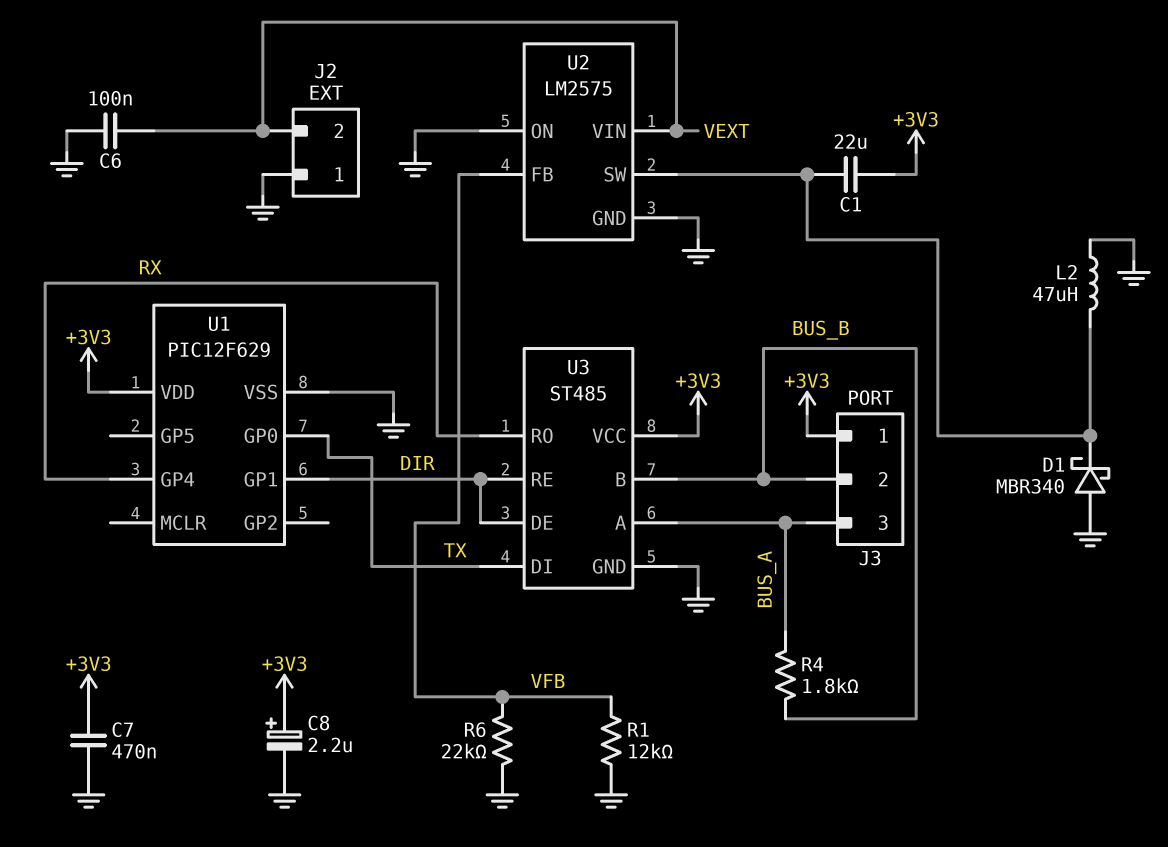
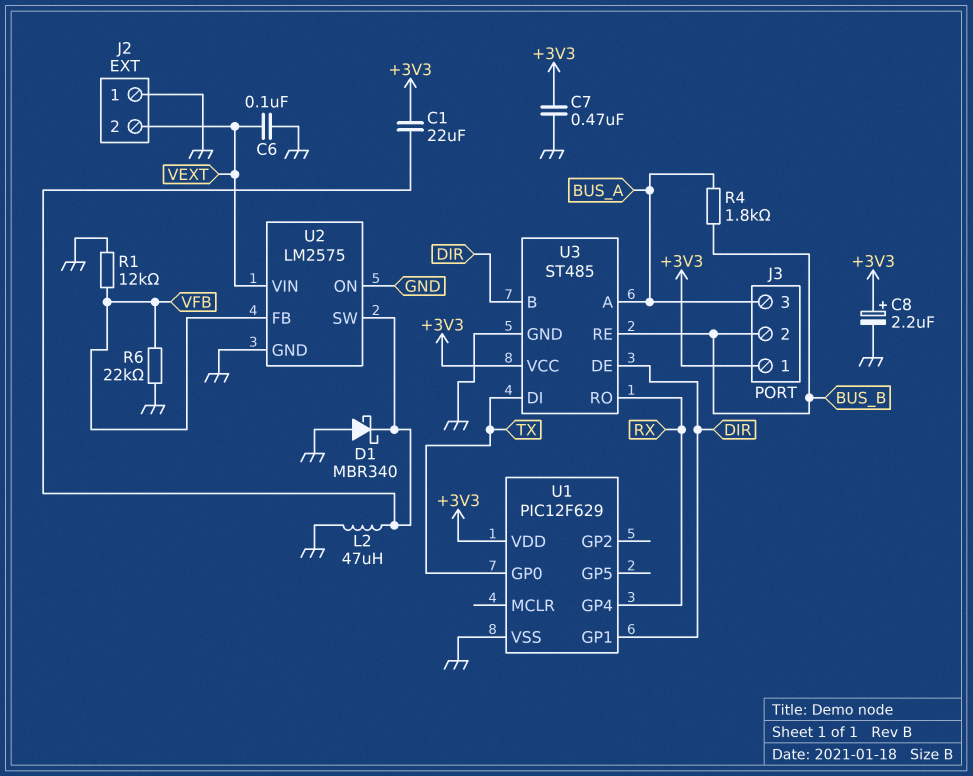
U3 pin B: BUS_B -> DIR
U3 pin RE: DIR -> BUS_B

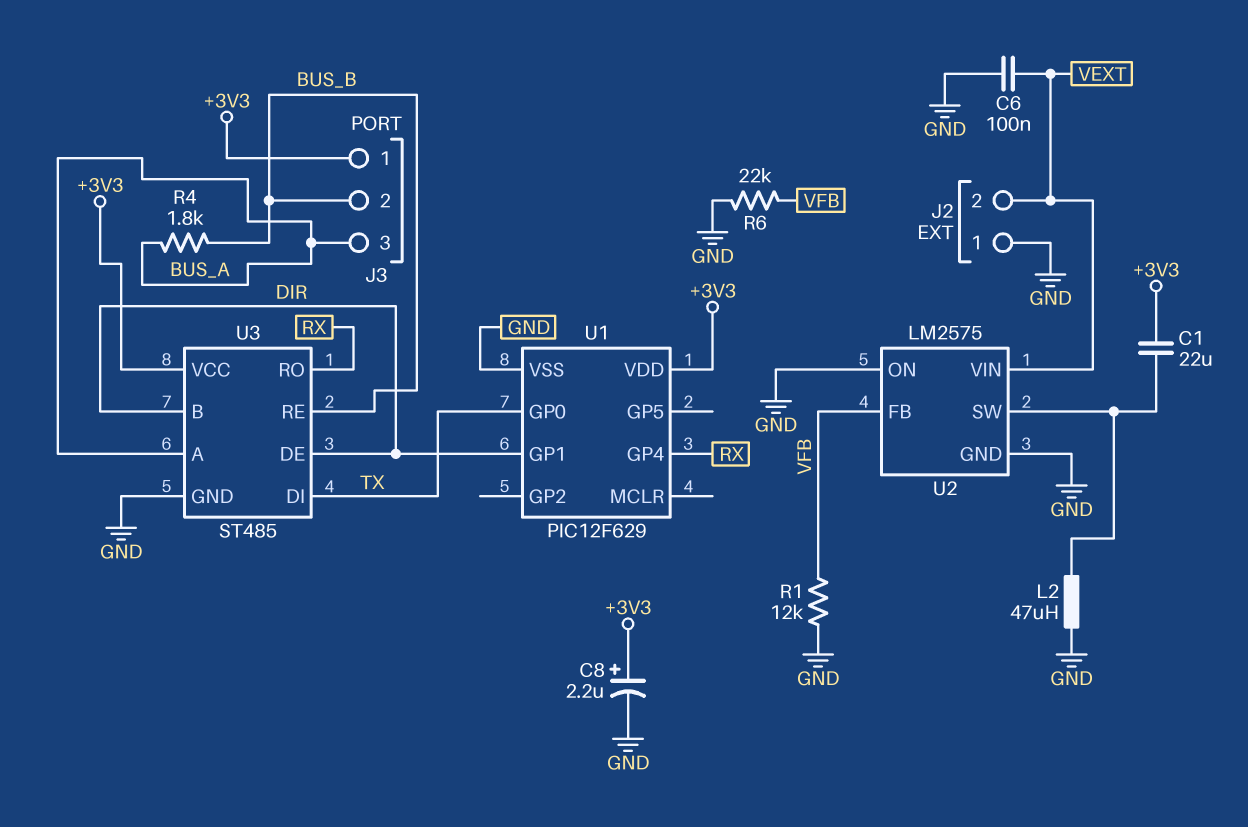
C7: 470nF (+3V3, GND) -> none
D1: schottky MBR340 (A GND, K U2/SW) -> none

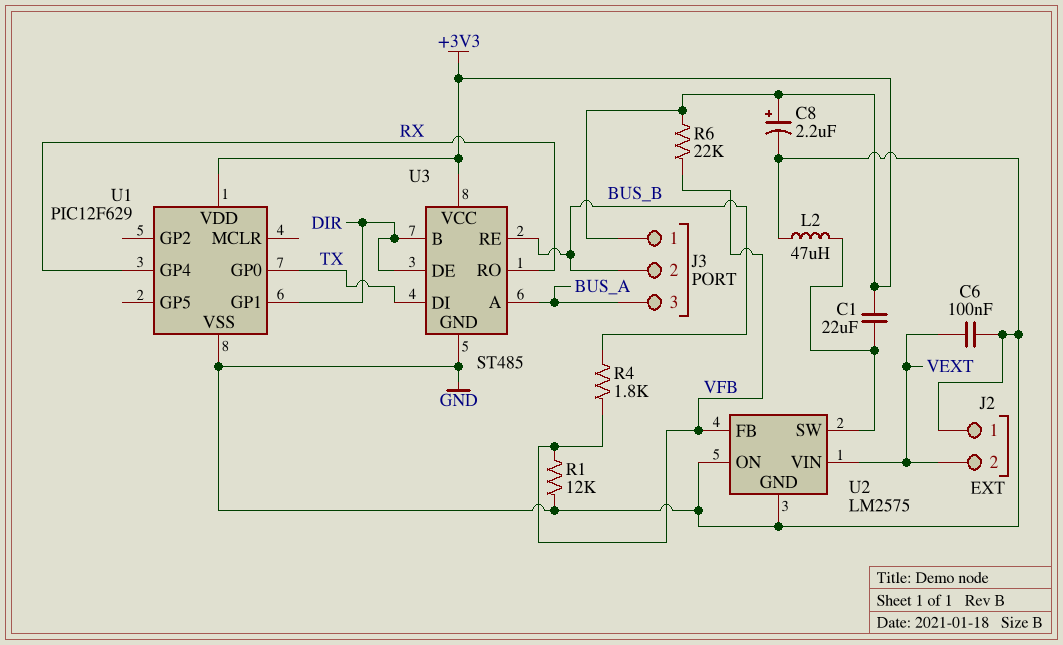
R4: 1.8k (BUS_A, BUS_B) -> 1.8k (BUS_B, VFB)
R6: 22k (GND, VFB) -> 22k (+3V3, VFB)

